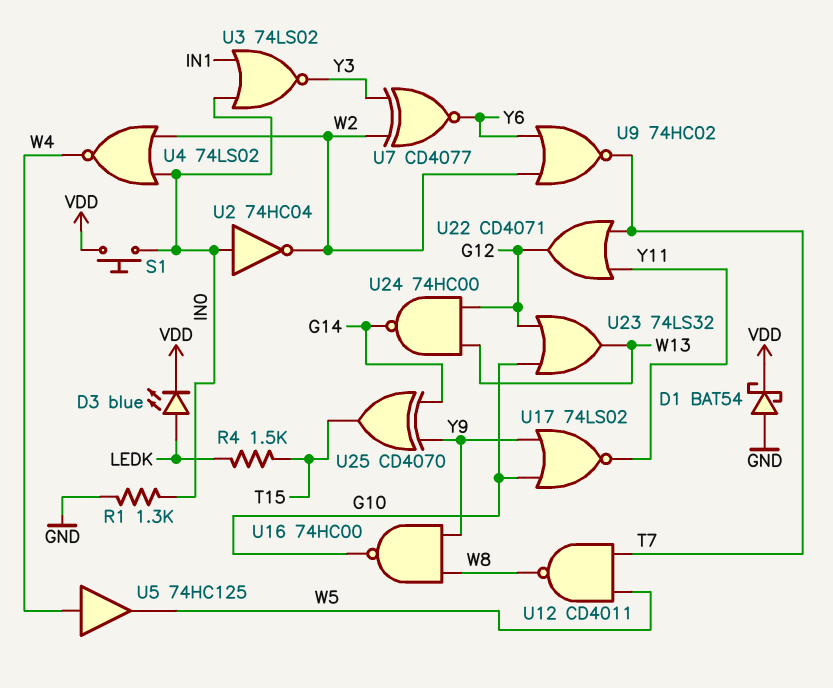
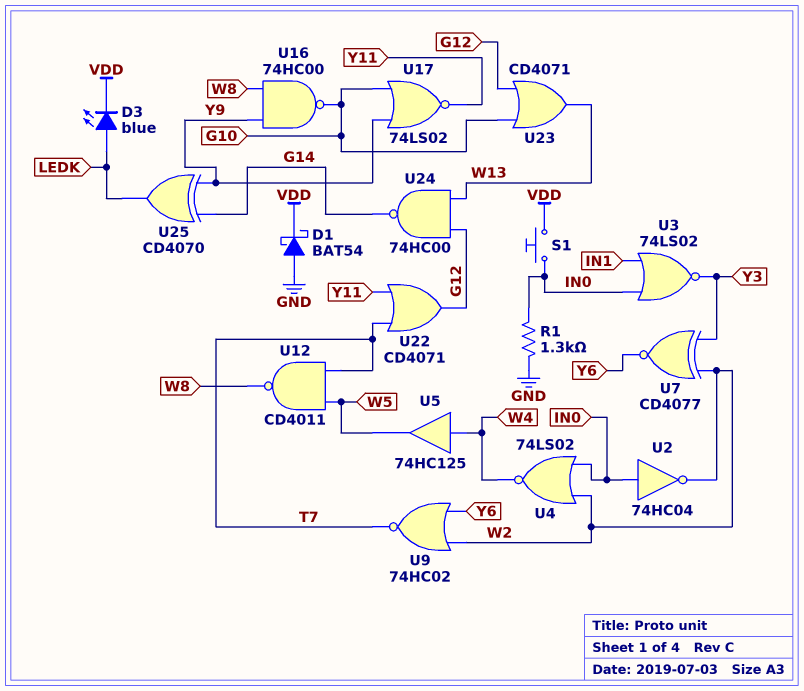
R4: 1.5k (LEDK, T15) -> none
U23: OR 74LS32 (in G10, in G12, out W13) -> OR CD4071 (in G10, in G12, out W13)
U25: XOR CD4070 (in G14, in Y9, out T15) -> XOR CD4070 (in G14, in Y9, out LEDK)

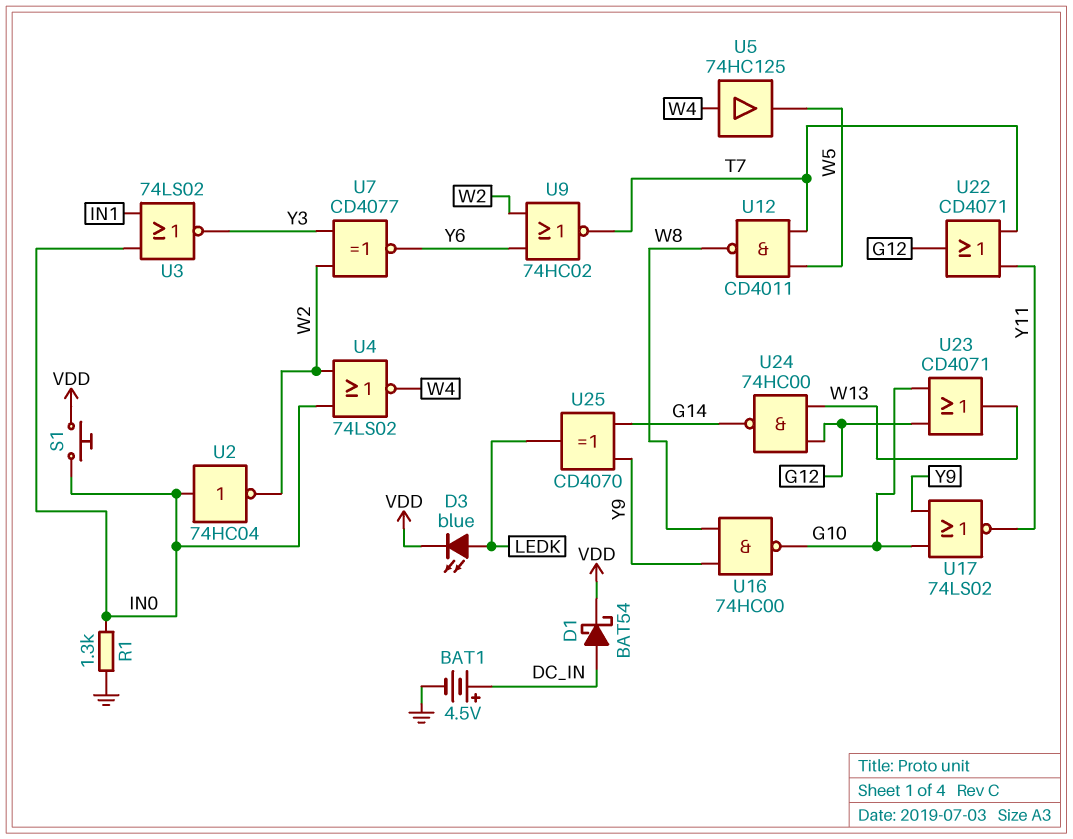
BAT1: none -> 4.5V (plus DC_IN, minus GND)
D1: schottky BAT54 (A GND, K VDD) -> schottky BAT54 (A DC_IN, K VDD)

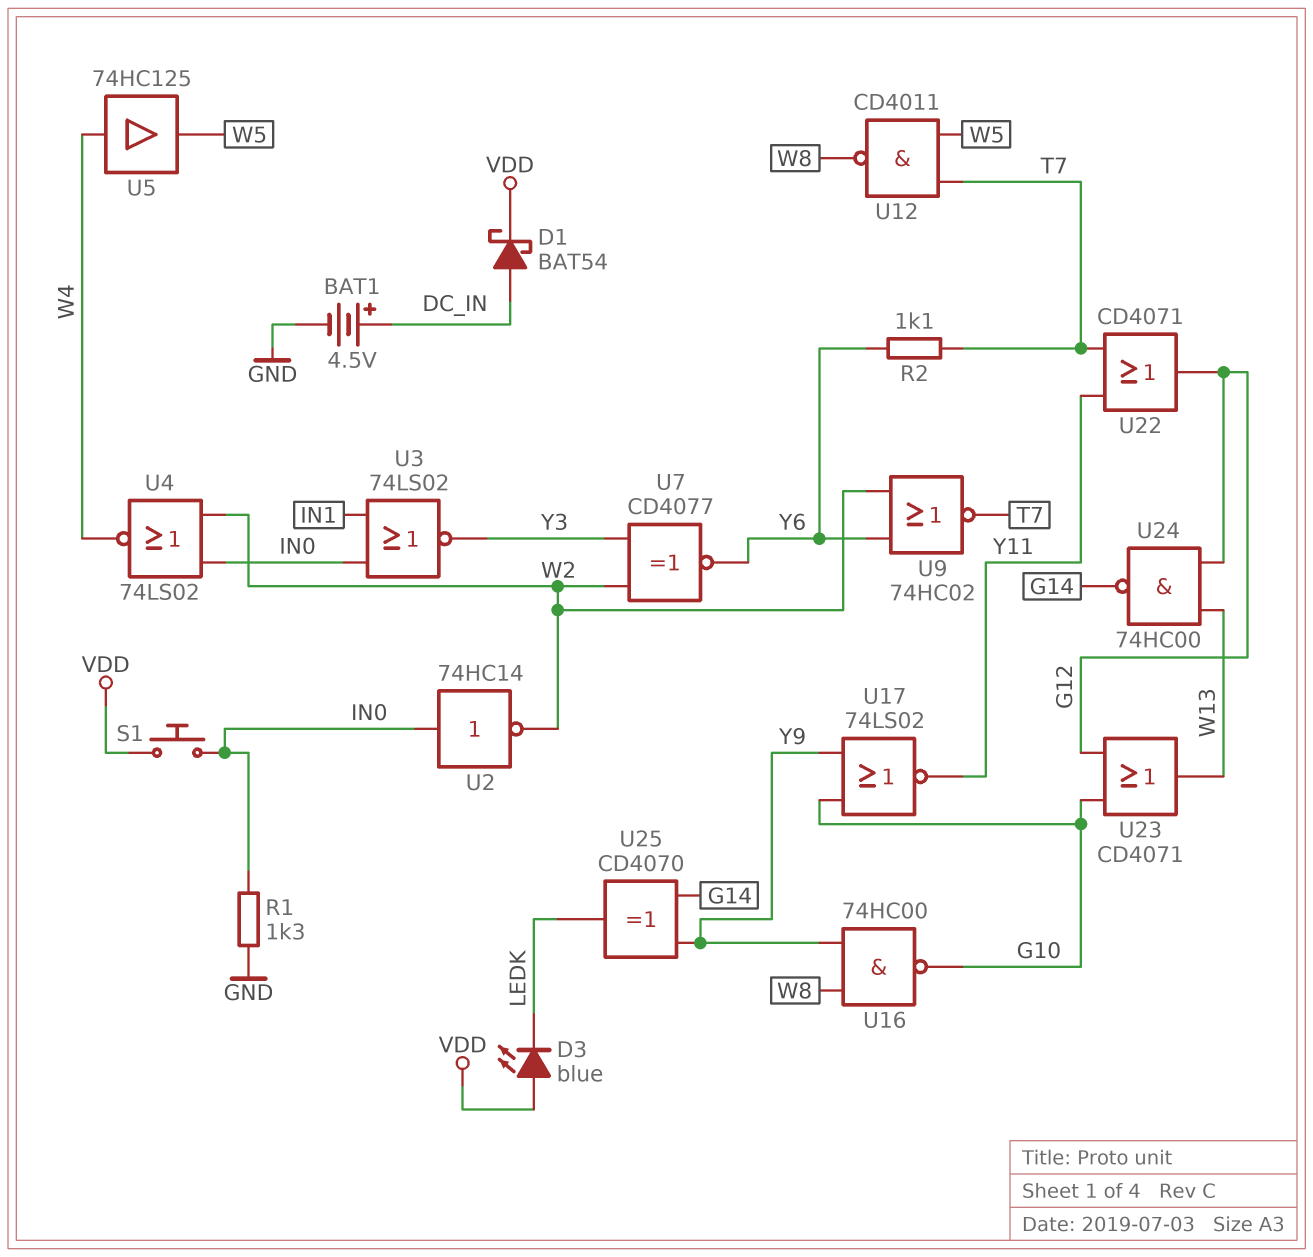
D3: LED blue (A LEDK, K VDD) -> LED blue (A VDD, K LEDK)
R2: none -> 1.1k (T7, Y6)
U2: NOT 74HC04 (in IN0, out W2) -> NOT 74HC14 (in IN0, out W2)

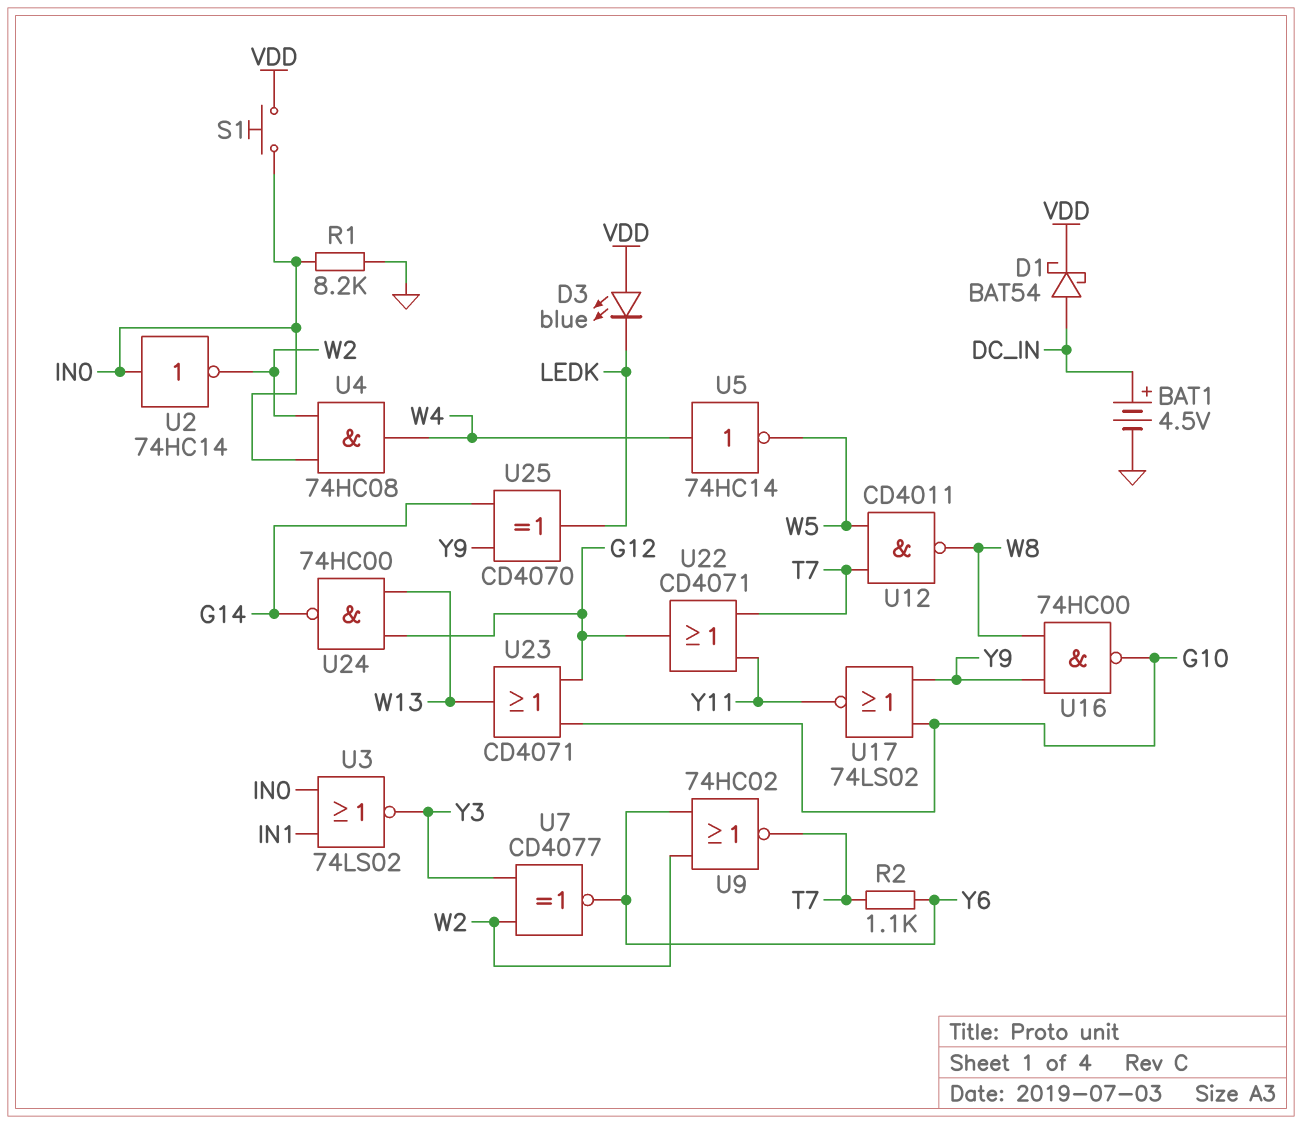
R1: 1.3k (GND, IN0) -> 8.2k (GND, IN0)
U4: NOR 74LS02 (in IN0, in W2, out W4) -> AND 74HC08 (in IN0, in W2, out W4)
U5: buffer 74HC125 (in W4, out W5) -> NOT 74HC14 (in W4, out W5)

